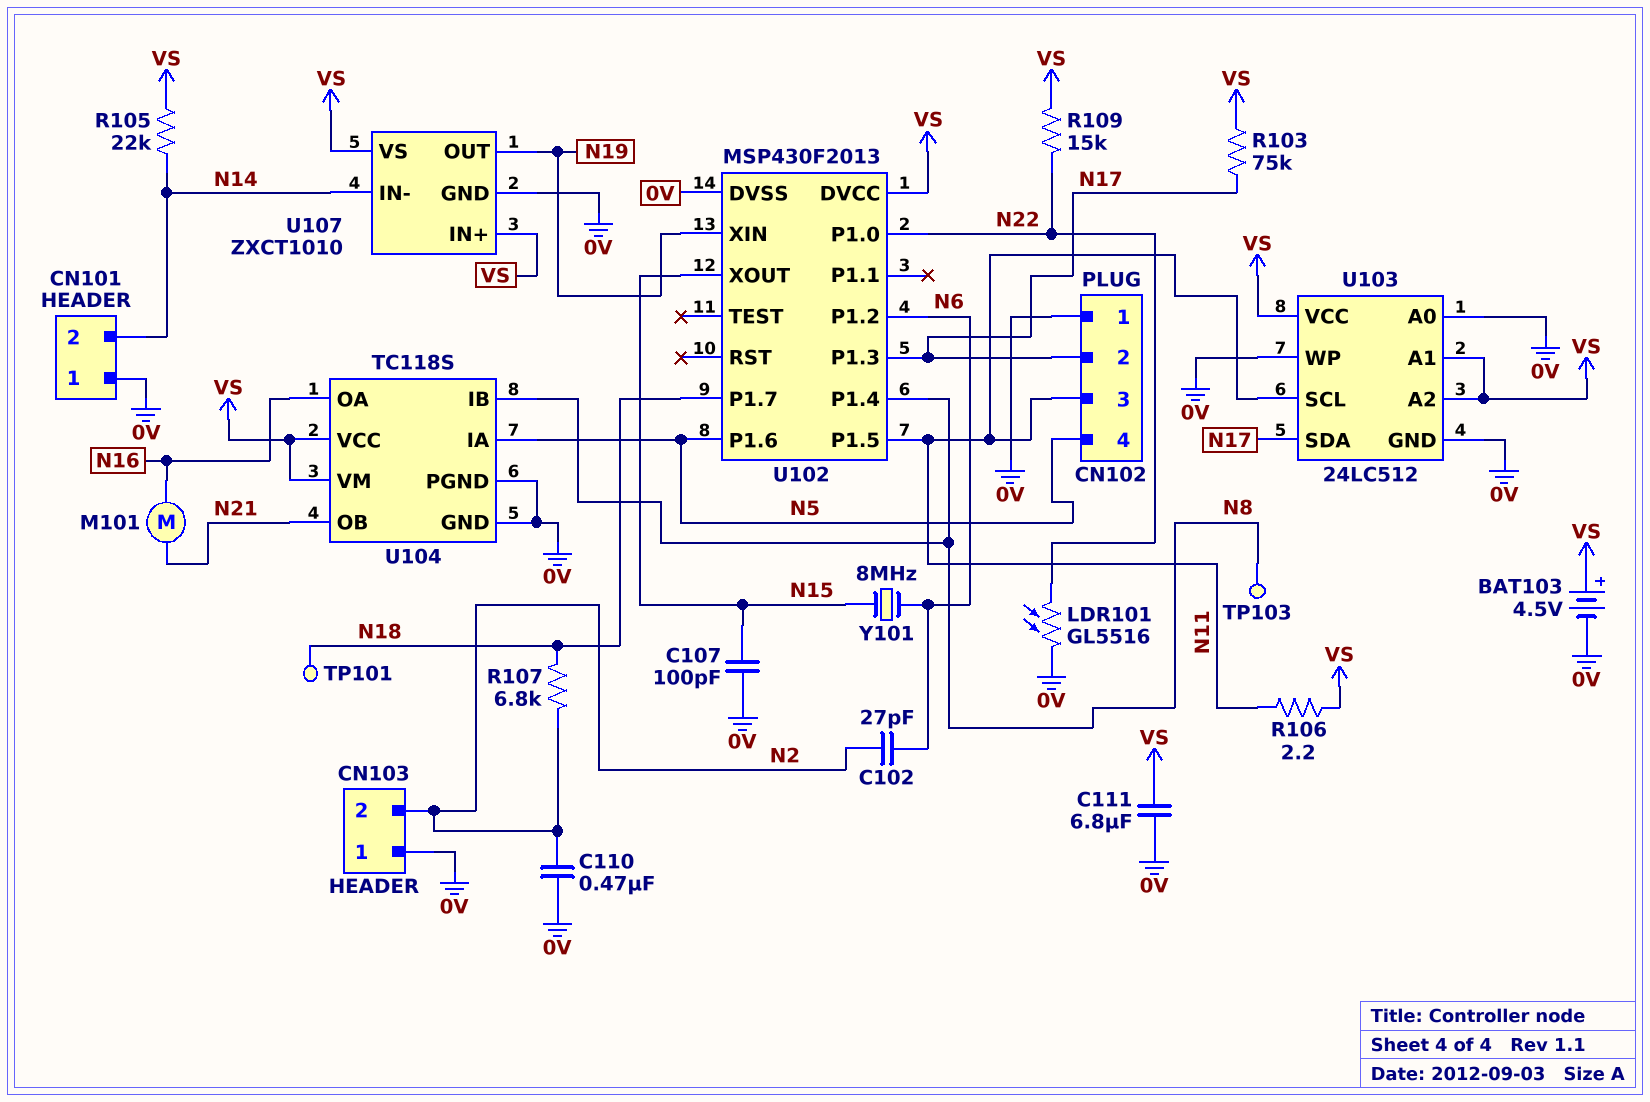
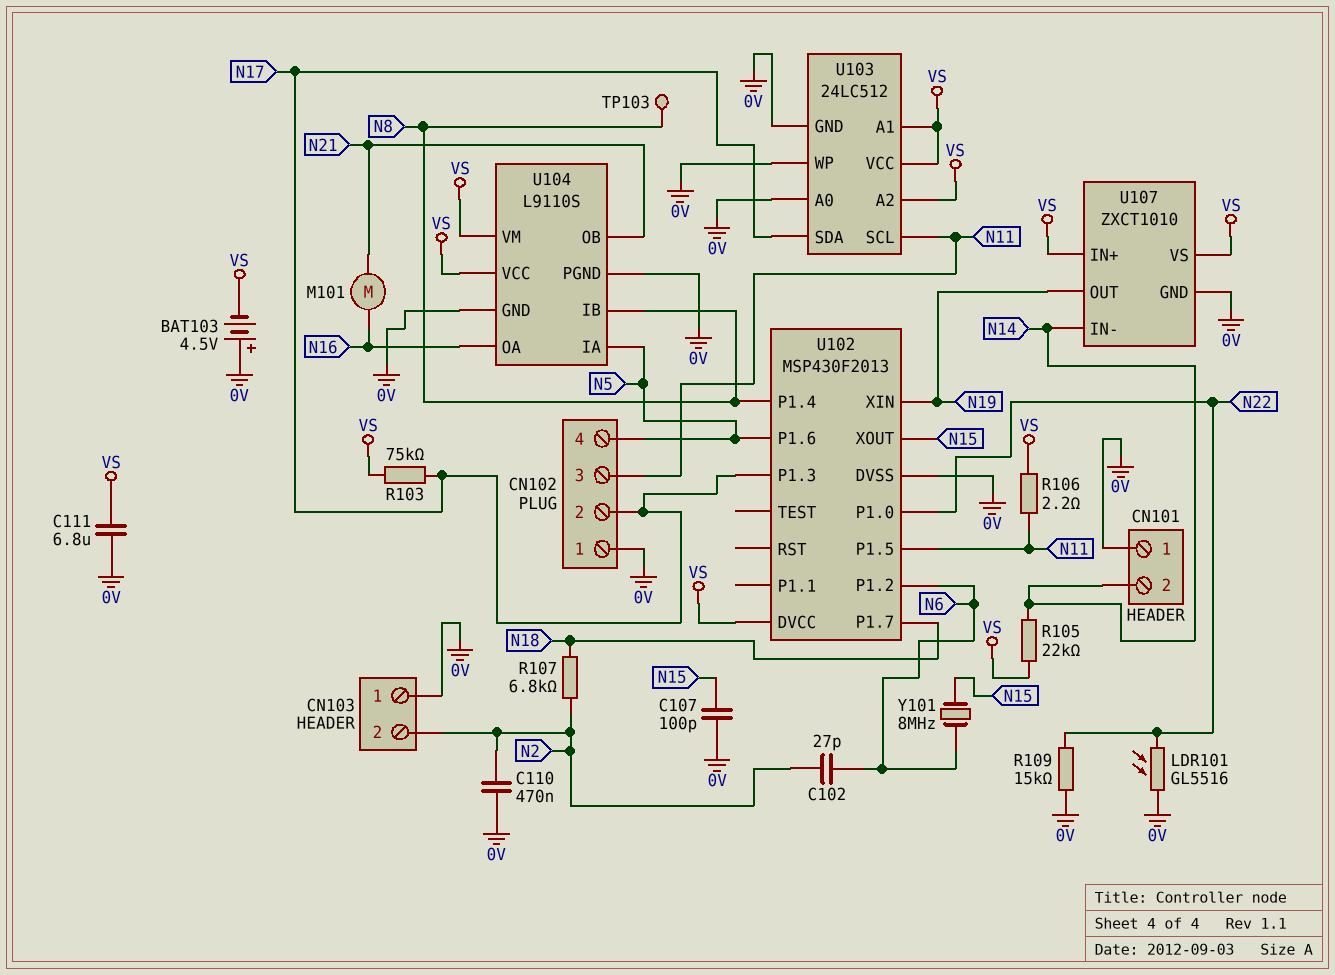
BAT103: 4.5V (plus VS, minus 0V) -> 4.5V (plus 0V, minus VS)
R109: 15k (N22, VS) -> 15k (0V, N22)
TP101: test point (N18) -> none
U104: TC118S -> L9110S

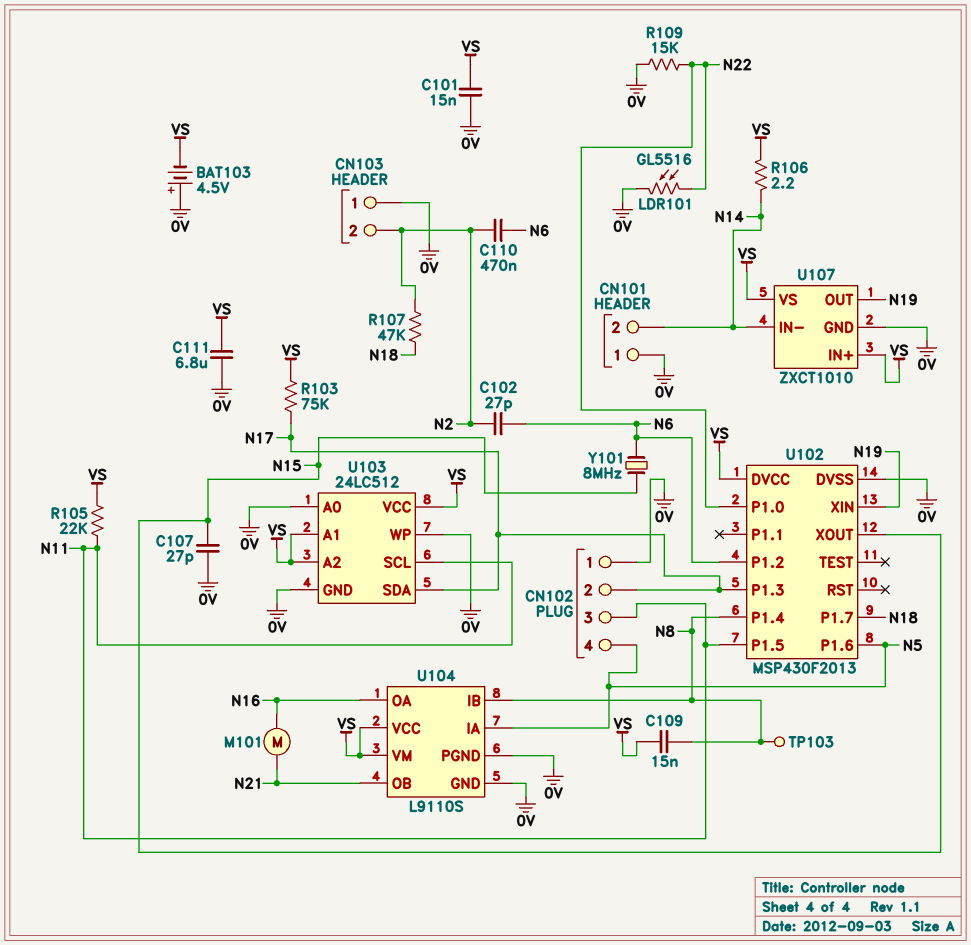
C101: none -> 15nF (0V, VS)
C107: 100pF (0V, N15) -> 27pF (0V, N15)
C109: none -> 15nF (N8, VS)
C110: 470nF (0V, N2) -> 470nF (N2, N6)
R105: 22k (N14, VS) -> 22k (N11, VS)
R106: 2.2 (N11, VS) -> 2.2 (N14, VS)
R107: 6.8k (N2, N18) -> 47k (N2, N18)

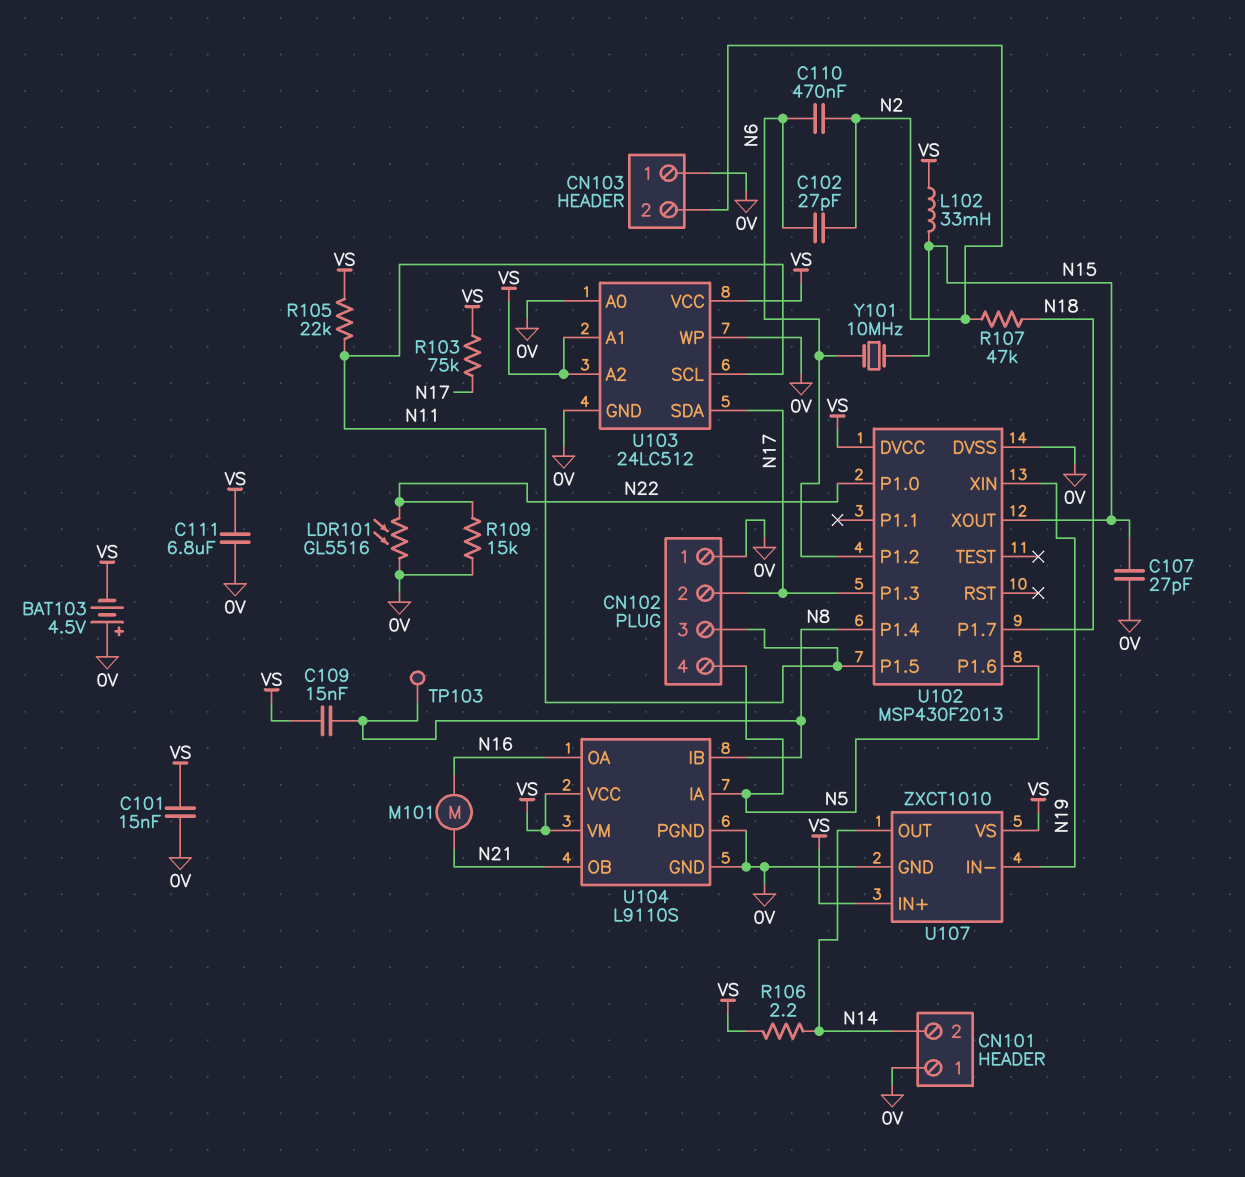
L102: none -> 33mH (N15, VS)
U107 pin IN-: N14 -> N19
U107 pin OUT: N19 -> N14
Y101: 8MHz (N6, N15) -> 10MHz (N6, N15)

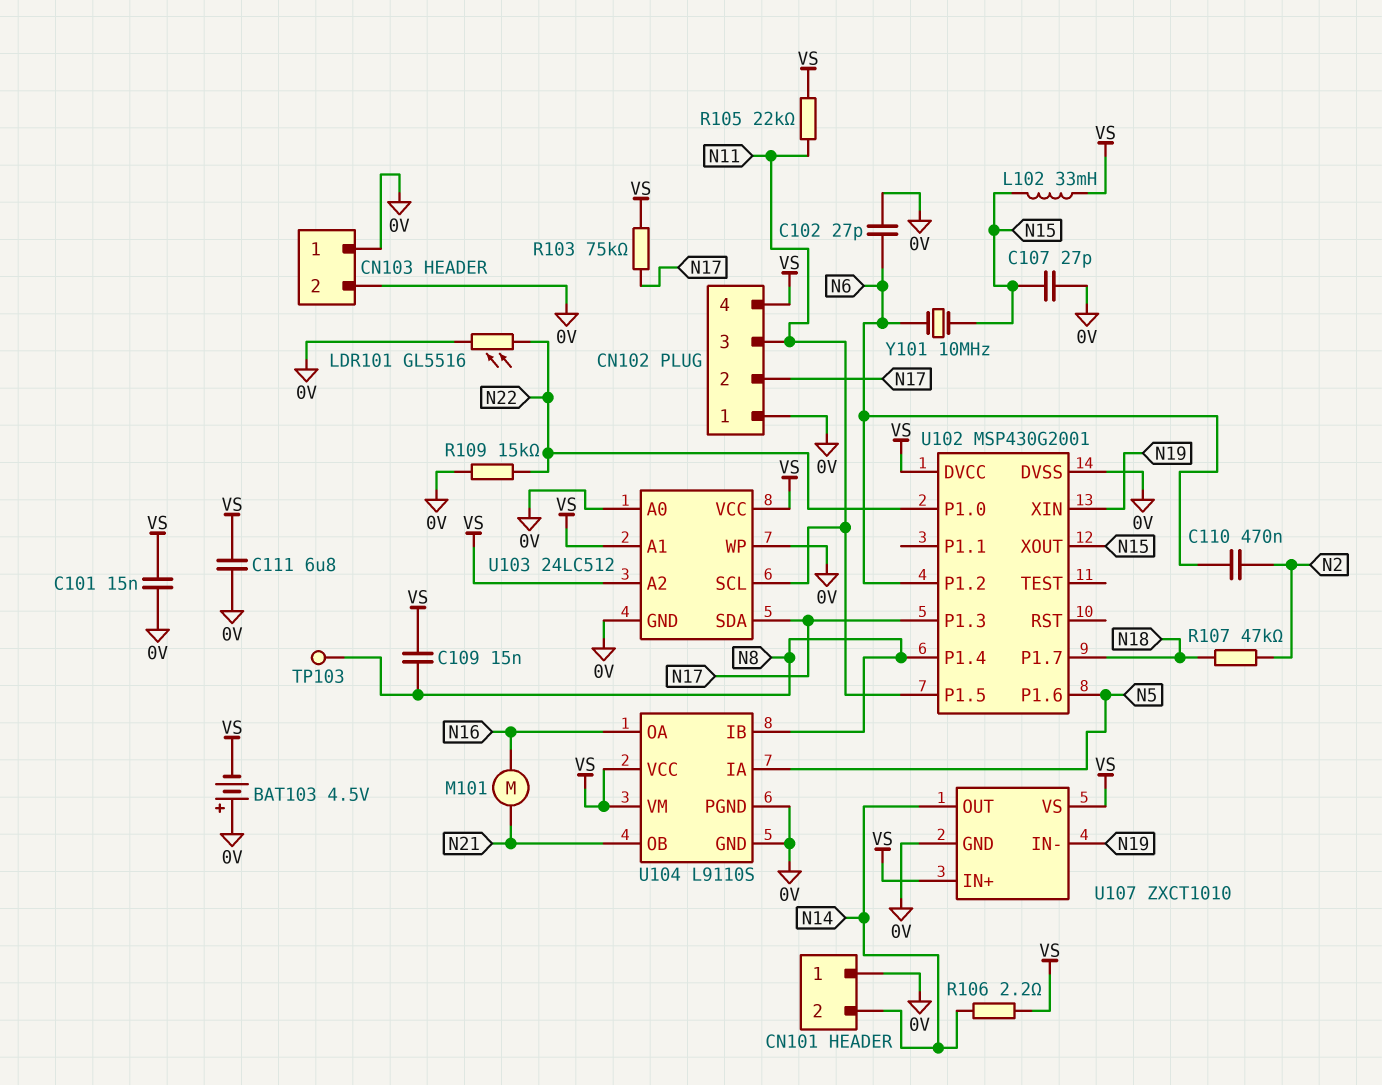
C102: 27pF (N2, N6) -> 27pF (0V, N6)
CN102 pin 4: N5 -> VS
CN103 pin 2: N2 -> 0V
U102: MSP430F2013 -> MSP430G2001

